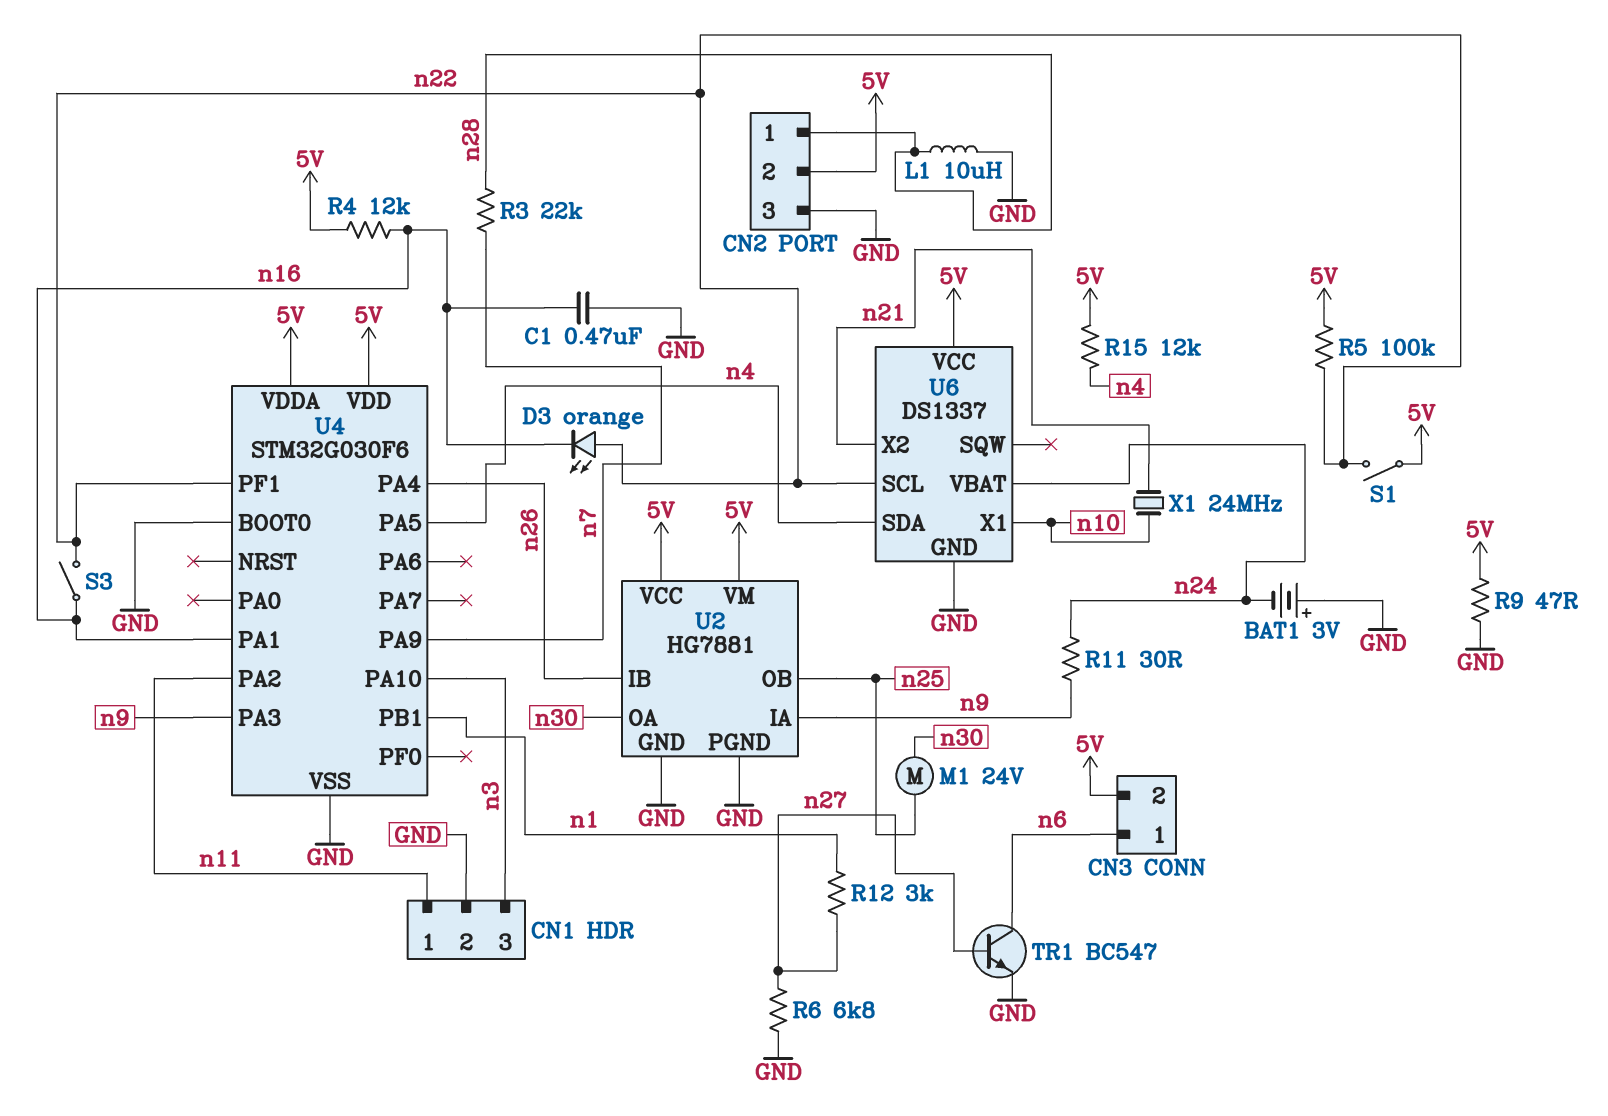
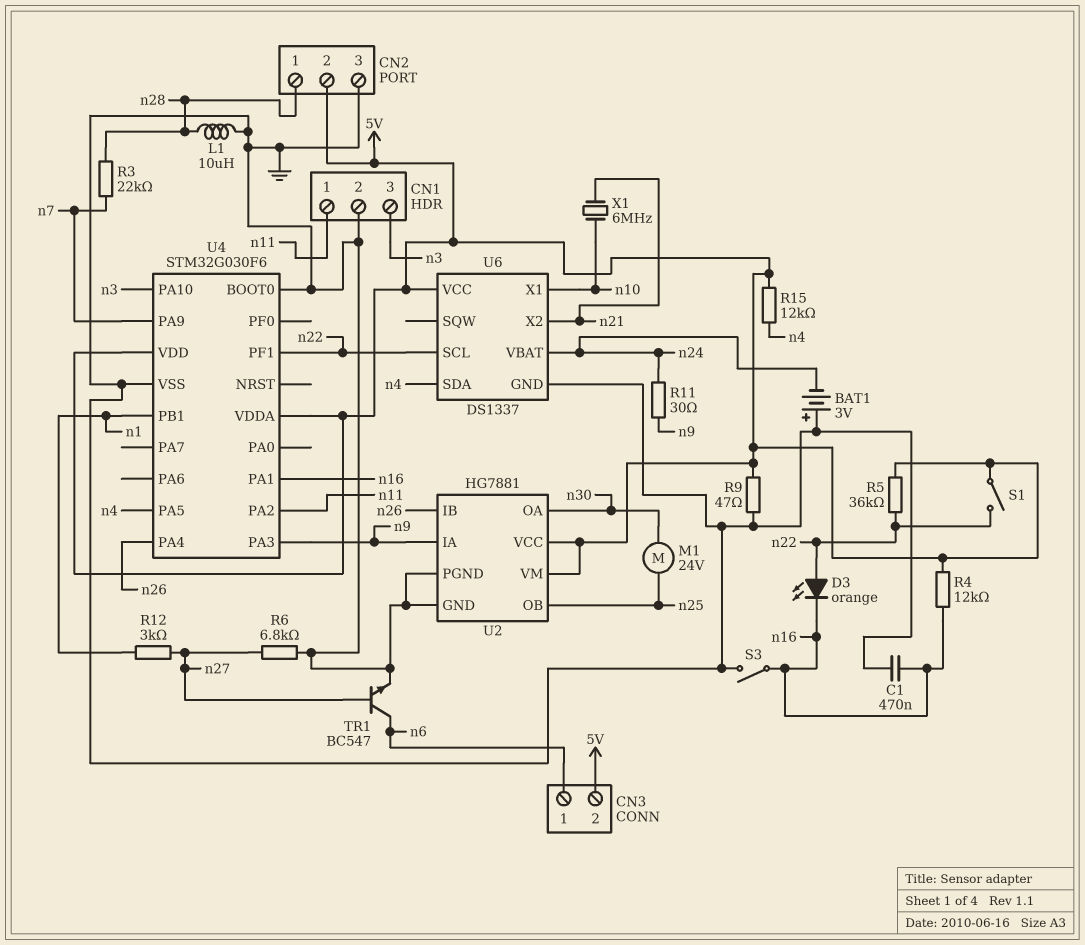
R5: 100k (5V, n22) -> 36k (5V, n22)
S3: switch (n16, n22) -> switch (GND, n16)
X1: 24MHz (n10, n21) -> 6MHz (n10, n21)

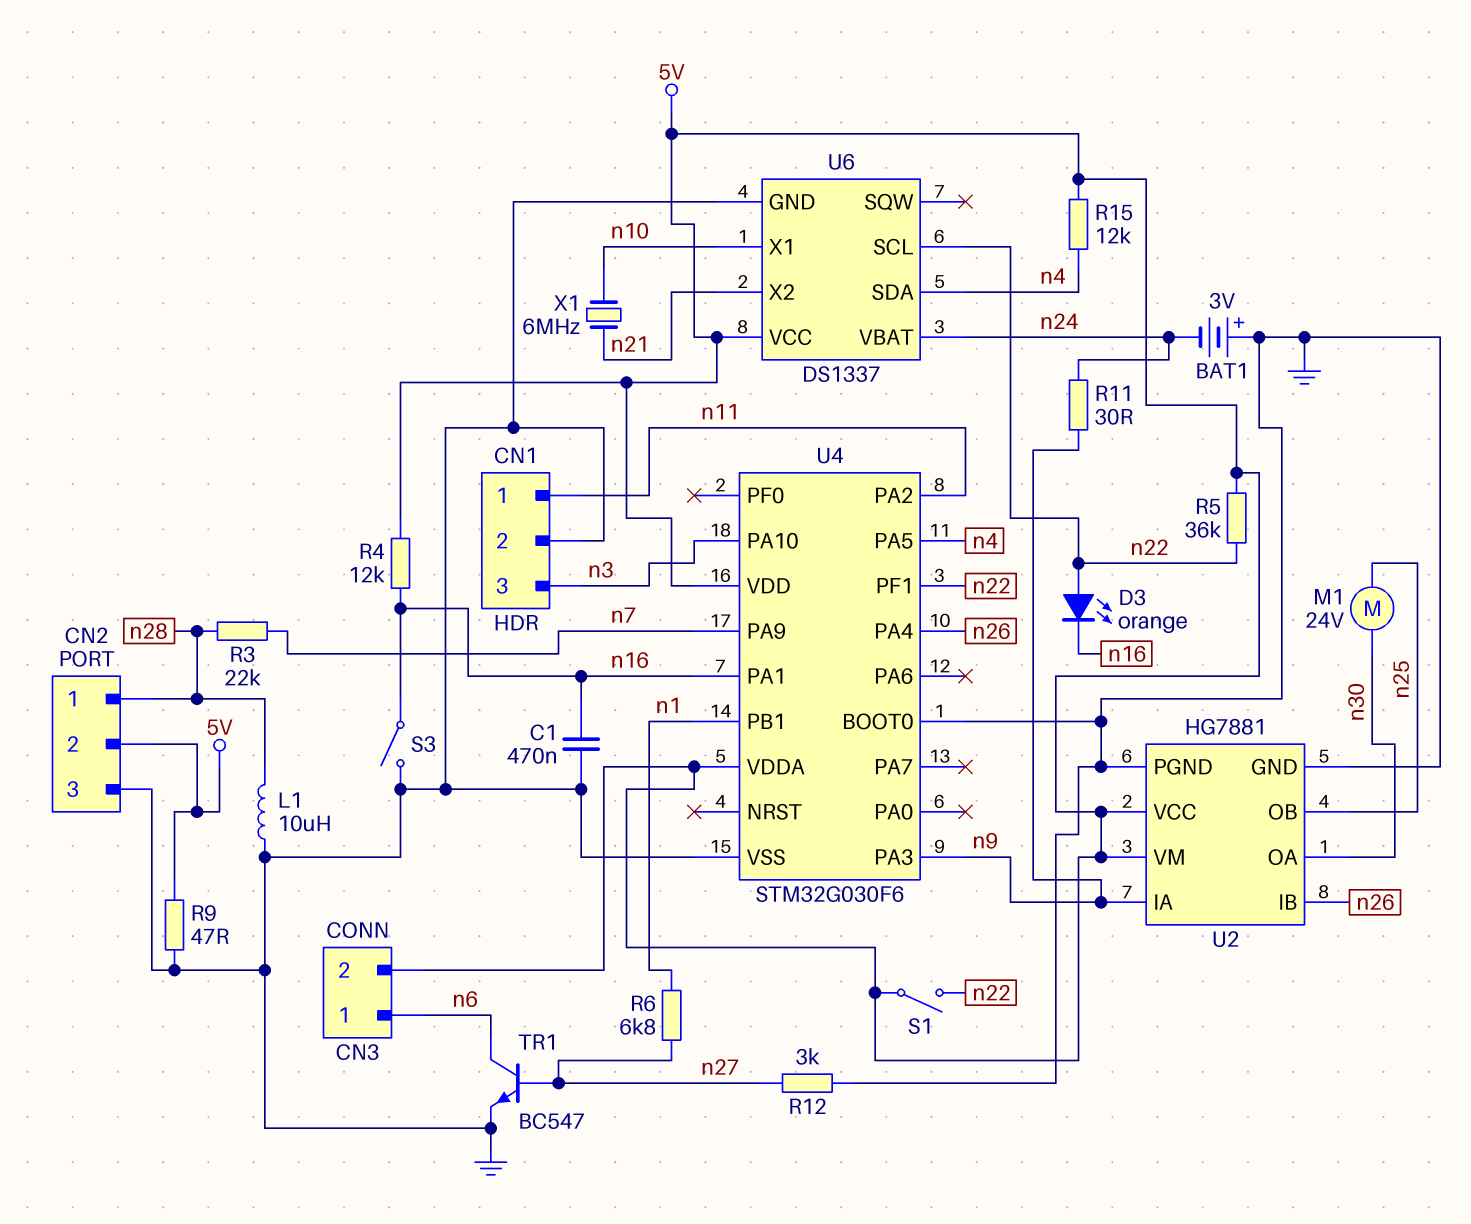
R6: 6.8k (GND, n27) -> 6.8k (n1, n27)
R12: 3k (n1, n27) -> 3k (GND, n27)

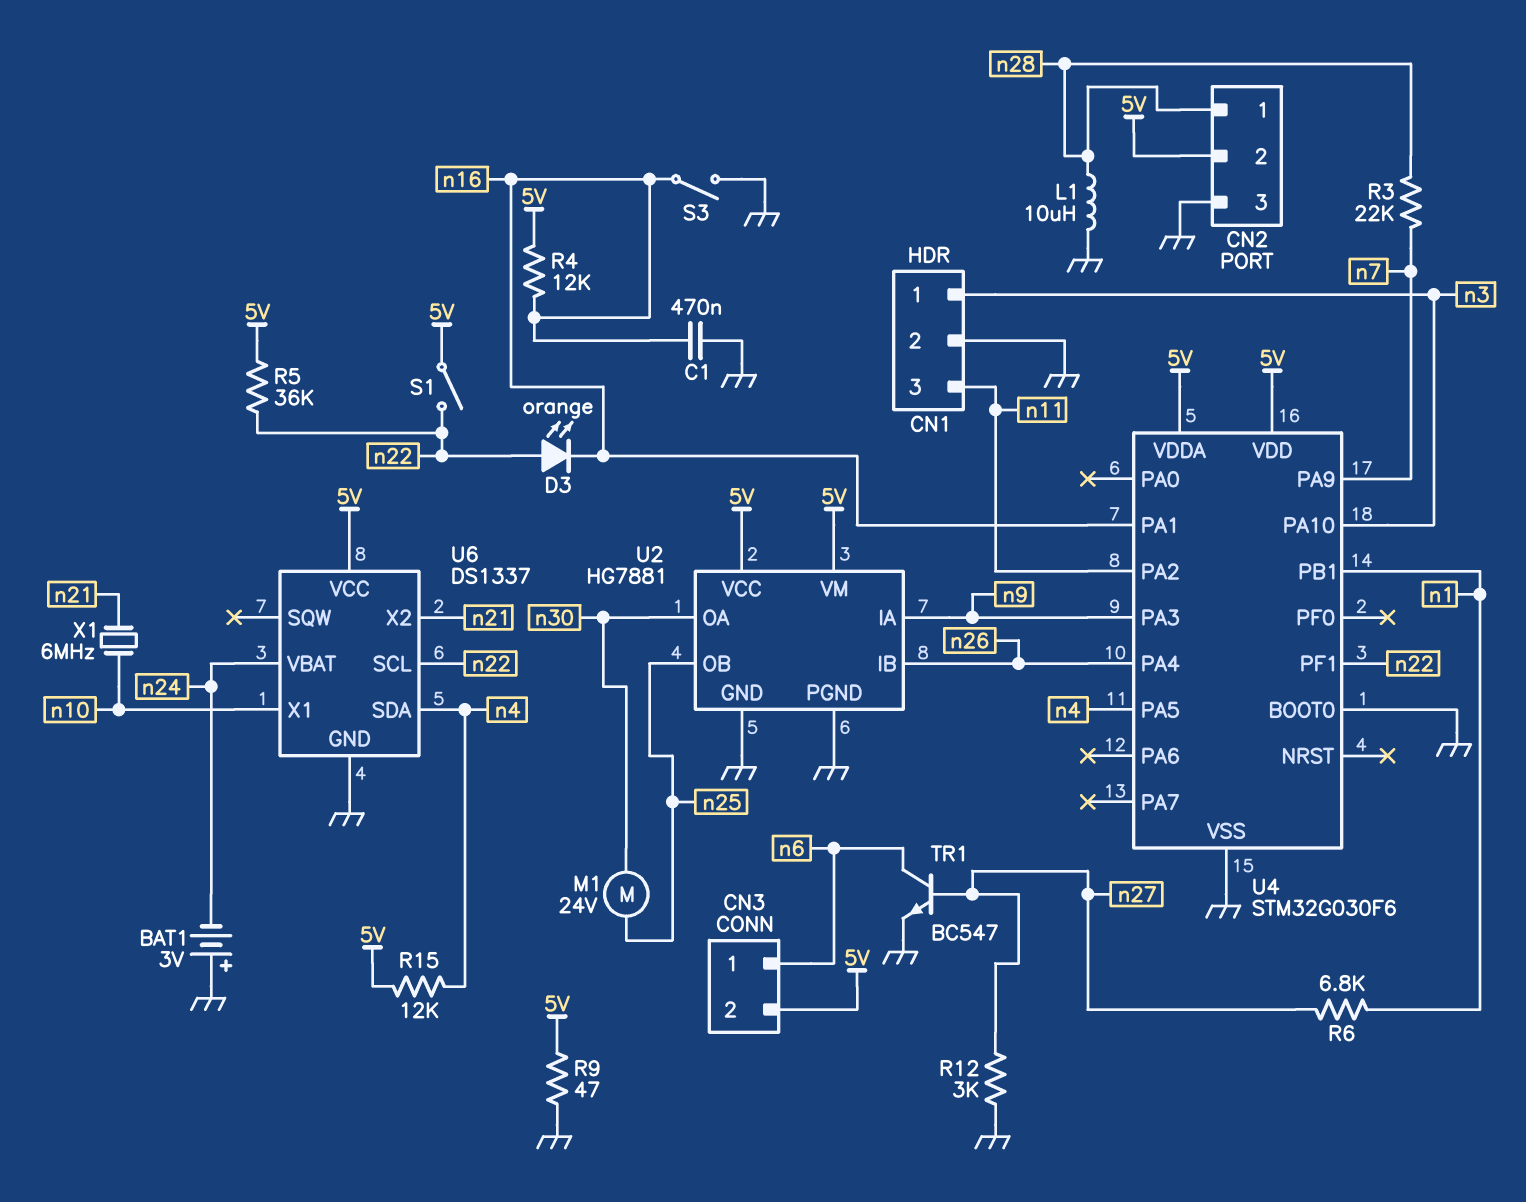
CN1 pin 1: n11 -> n3
CN1 pin 3: n3 -> n11
R11: 30 (n9, n24) -> none

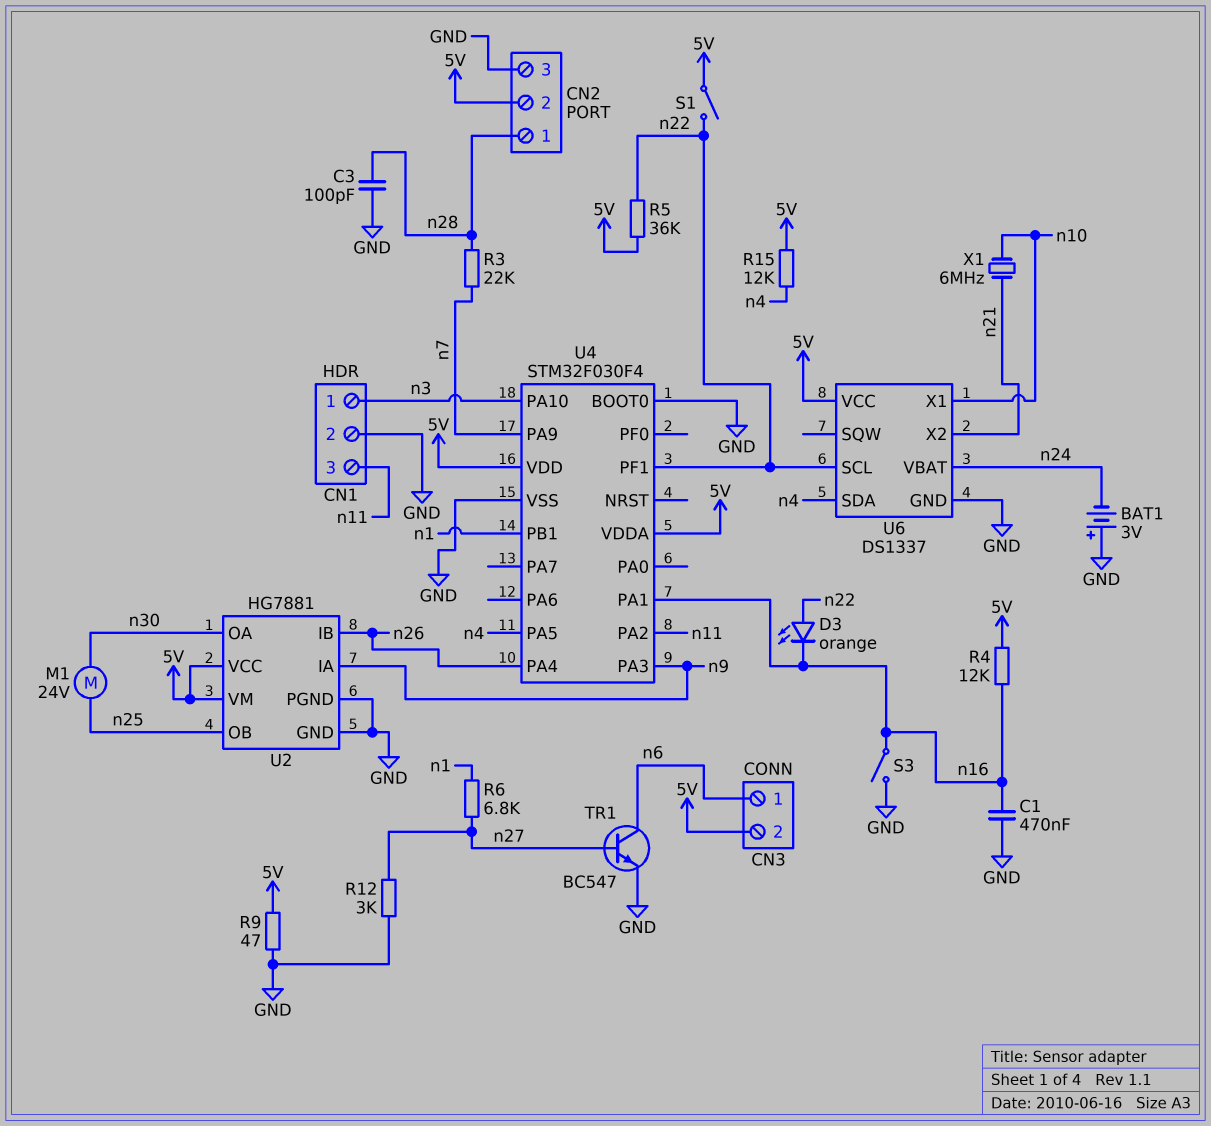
C3: none -> 100pF (GND, n28)
L1: 10uH (GND, n28) -> none
U4: STM32G030F6 -> STM32F030F4

